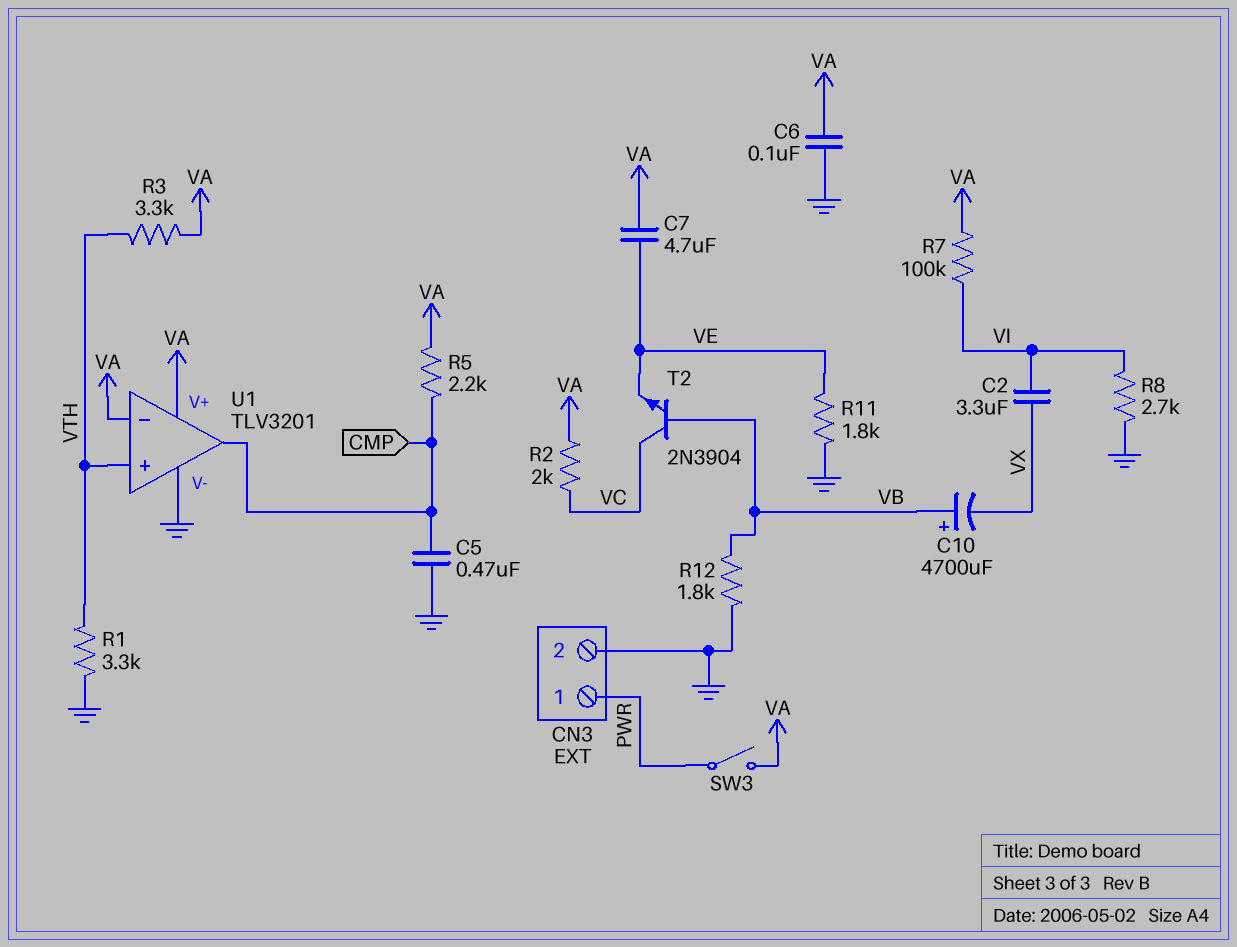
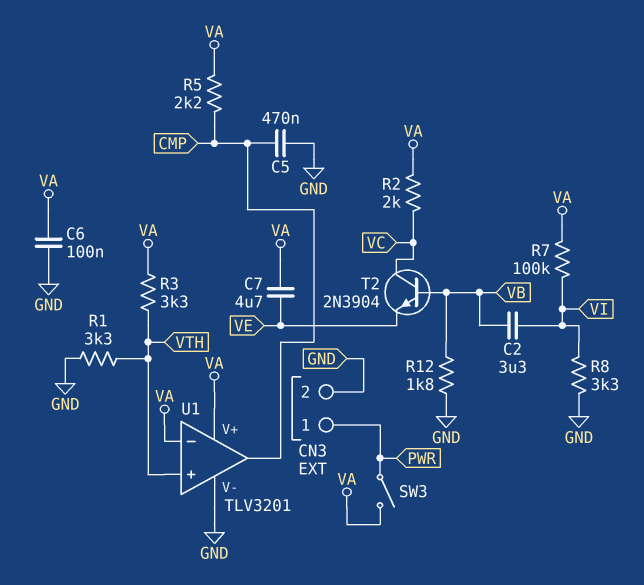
C2: 3.3uF (VI, VX) -> 3.3uF (VB, VI)
C10: 4700uF (plus VB, minus VX) -> none
R8: 2.7k (GND, VI) -> 3.3k (GND, VI)
R11: 1.8k (GND, VE) -> none

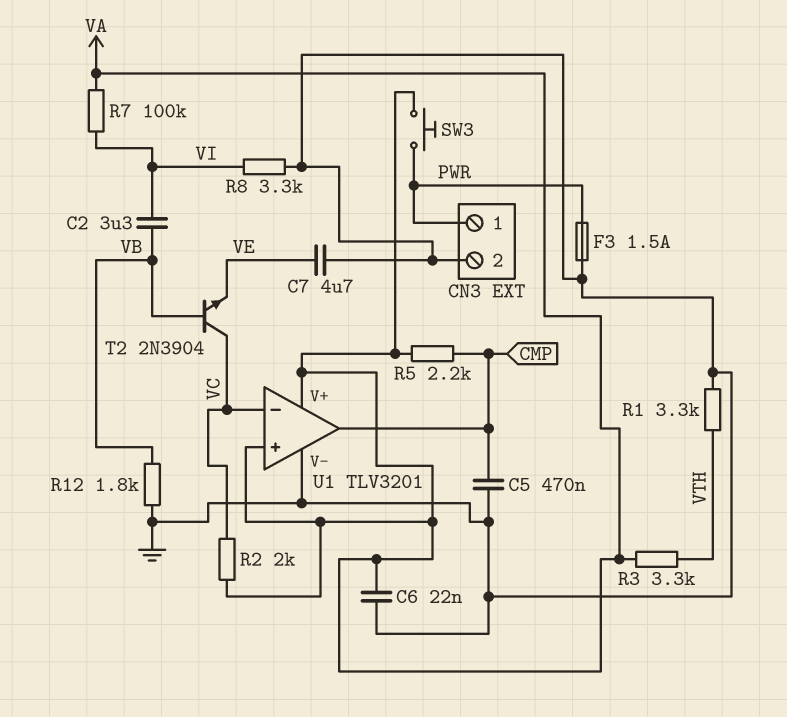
C6: 100nF (GND, VA) -> 22nF (GND, VA)
C7: 4.7uF (VA, VE) -> 4.7uF (GND, VE)
F3: none -> 1.5A (GND, PWR)
SW3: switch (PWR, VA) -> button (PWR, VA)
U1 pin in+: VTH -> VA
U1 pin in-: VA -> VC

